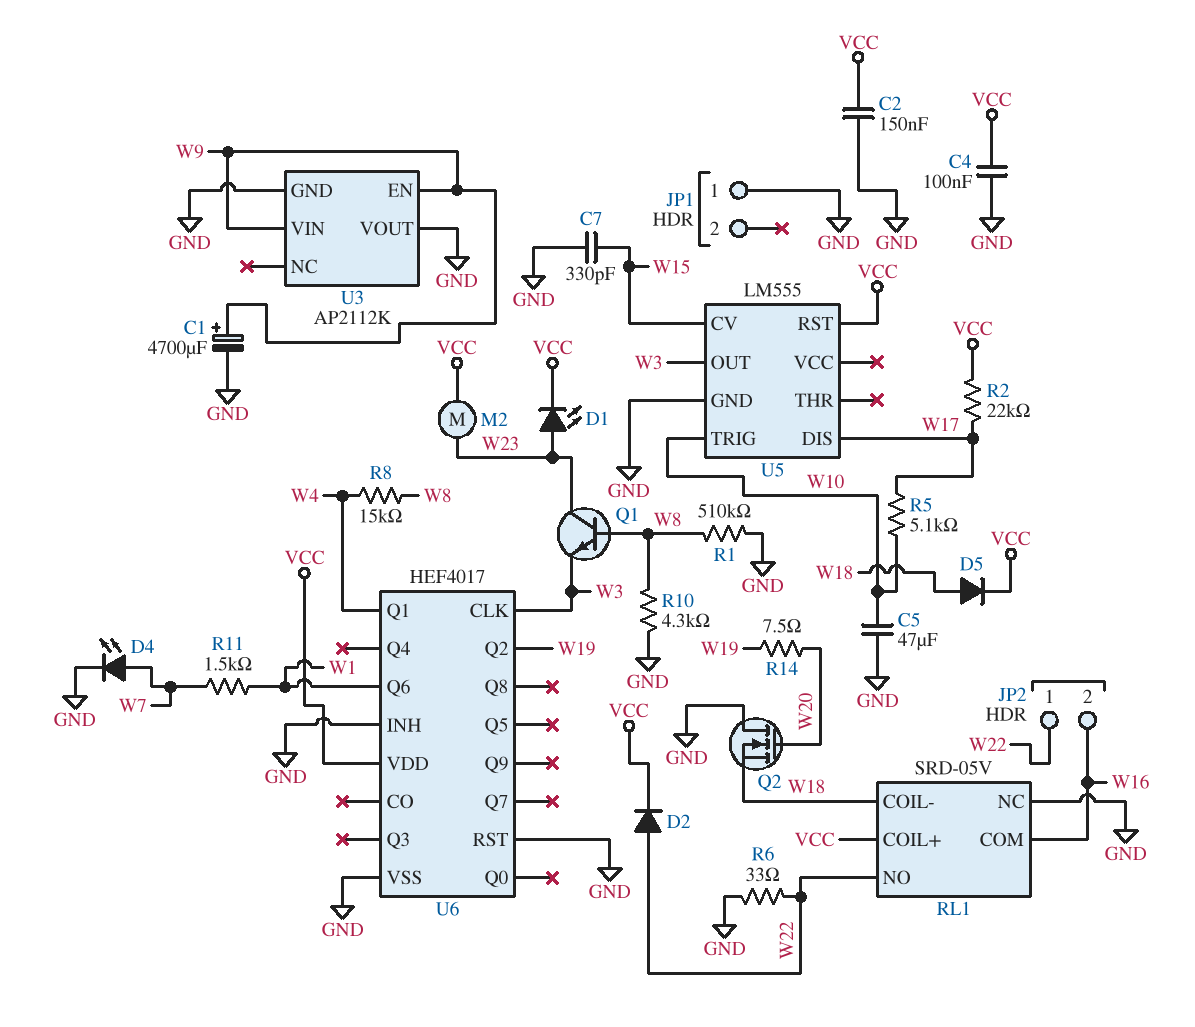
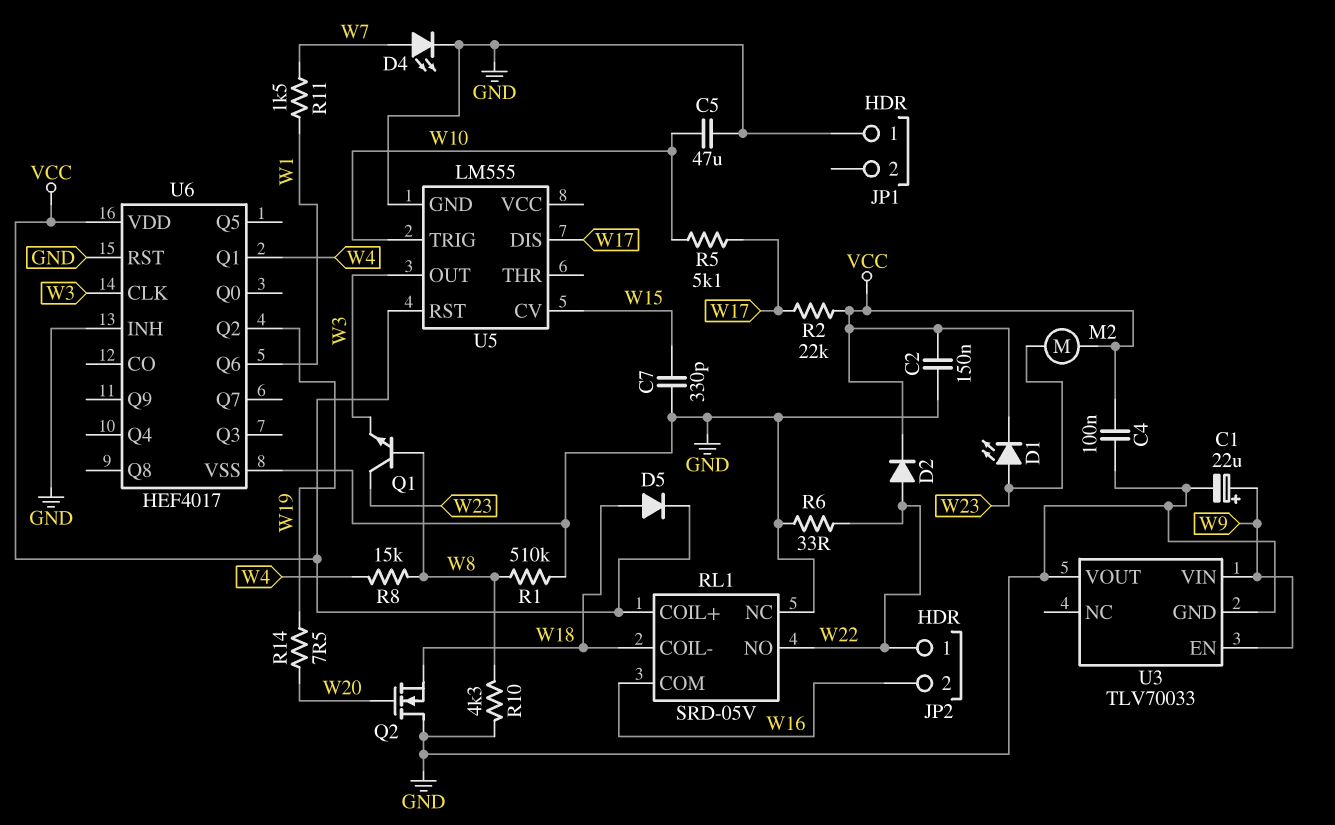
C1: 4700uF (plus W9, minus GND) -> 22uF (plus W9, minus GND)
U3: AP2112K -> TLV70033

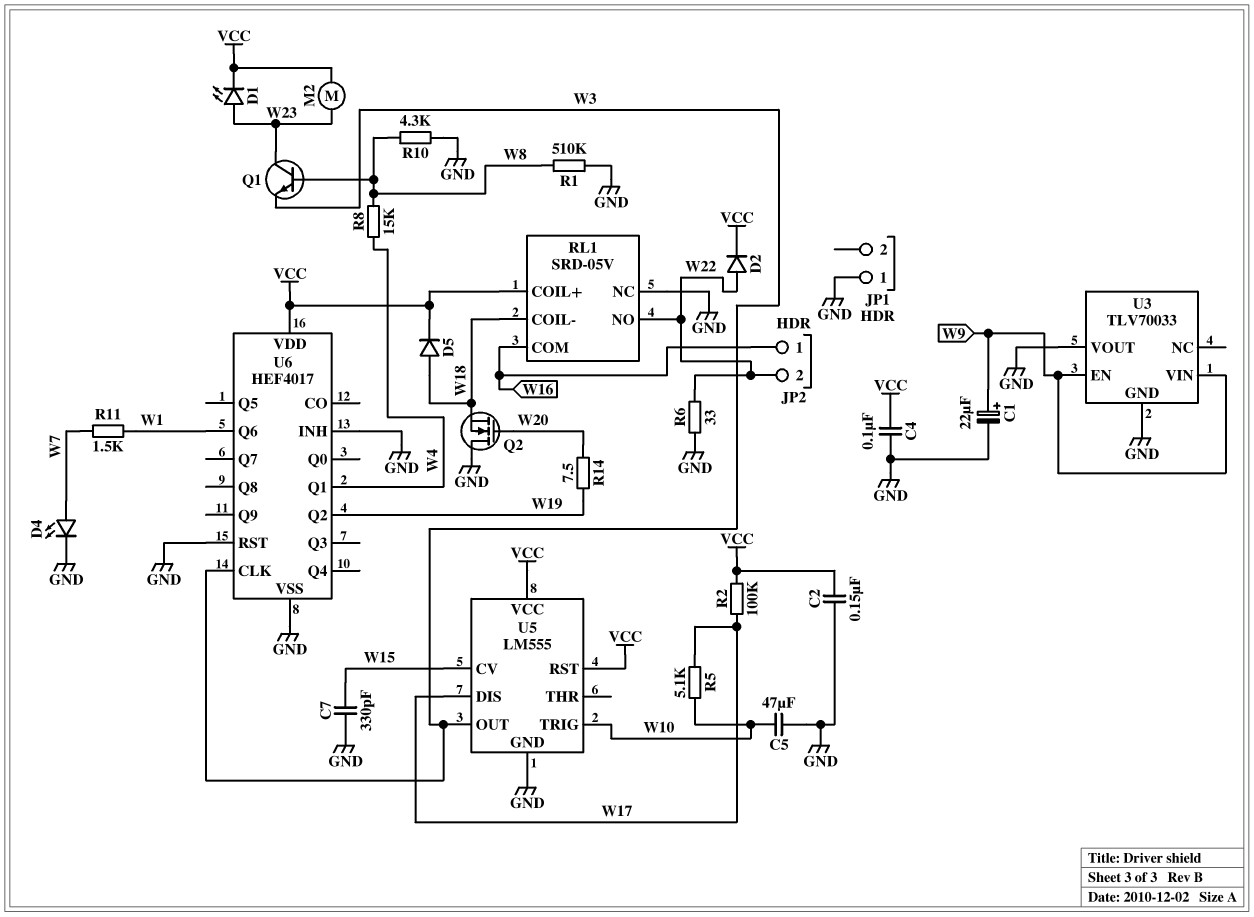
JP2 pin 1: W22 -> W16
JP2 pin 2: W16 -> W22
R2: 22k (VCC, W17) -> 100k (VCC, W17)
U5 pin VCC: none -> VCC

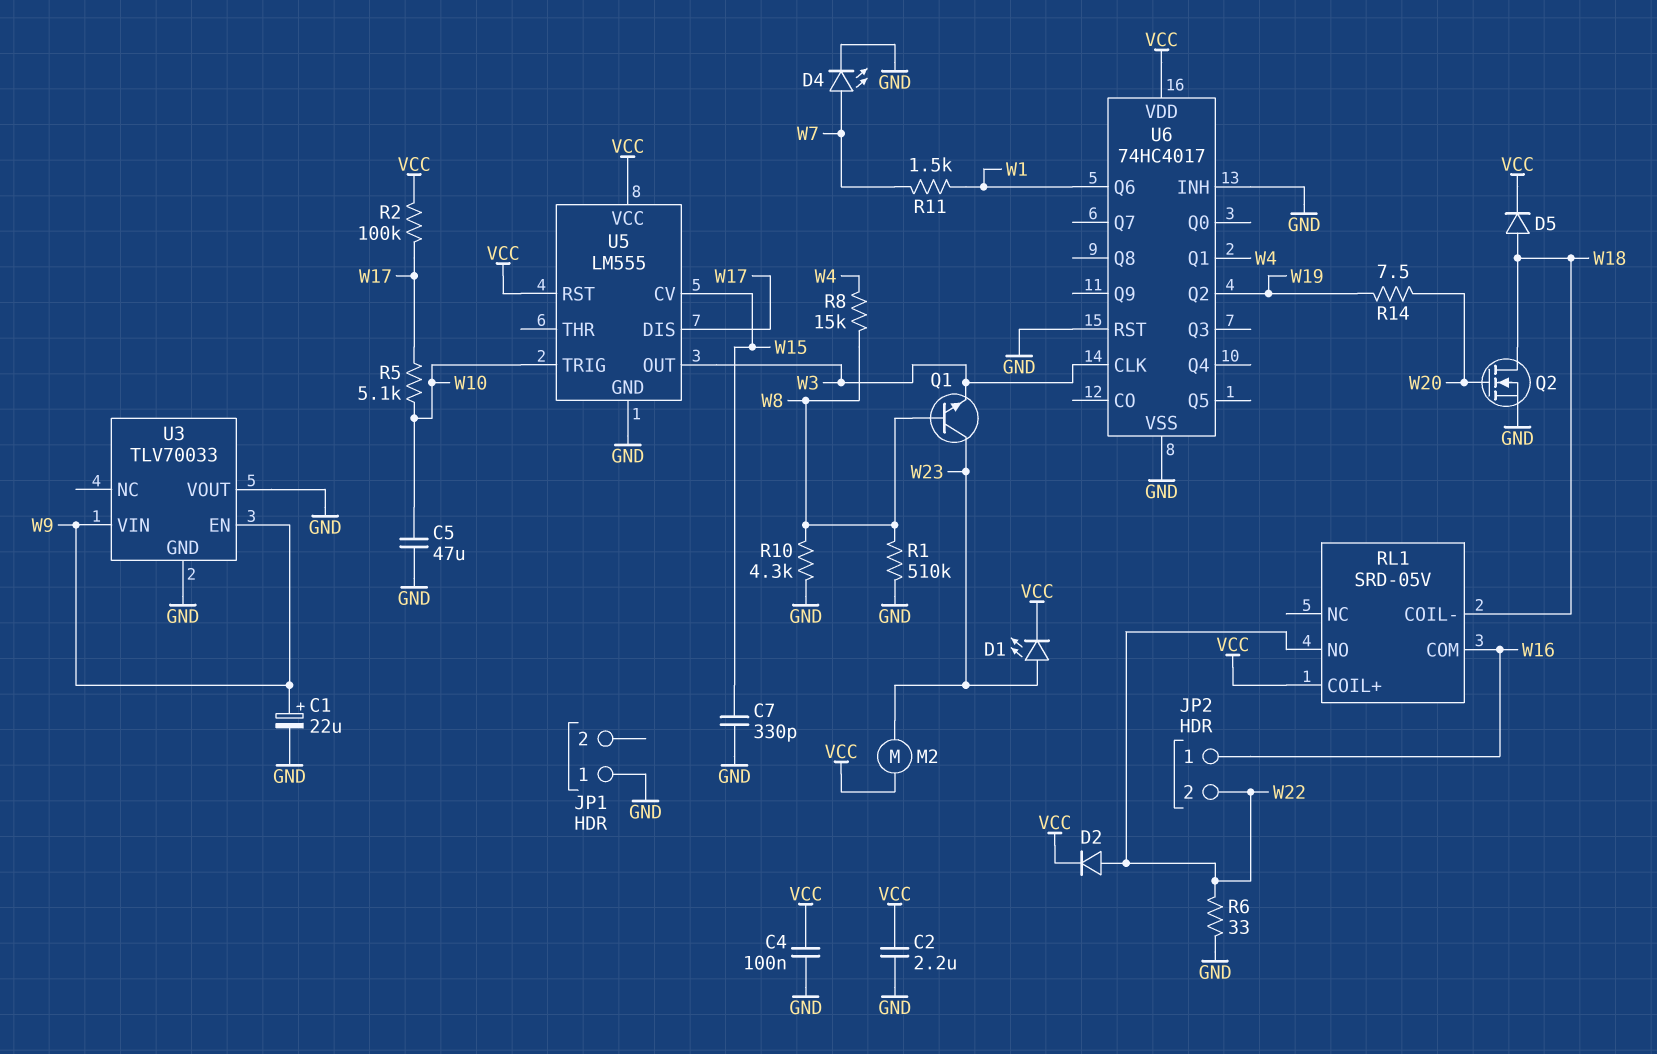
C2: 150nF (GND, VCC) -> 2.2uF (GND, VCC)
Q2: NMOS (G W20, D GND, S W18) -> NMOS (G W20, D W18, S GND)
RL1 pin NC: GND -> none
U6: HEF4017 -> 74HC4017

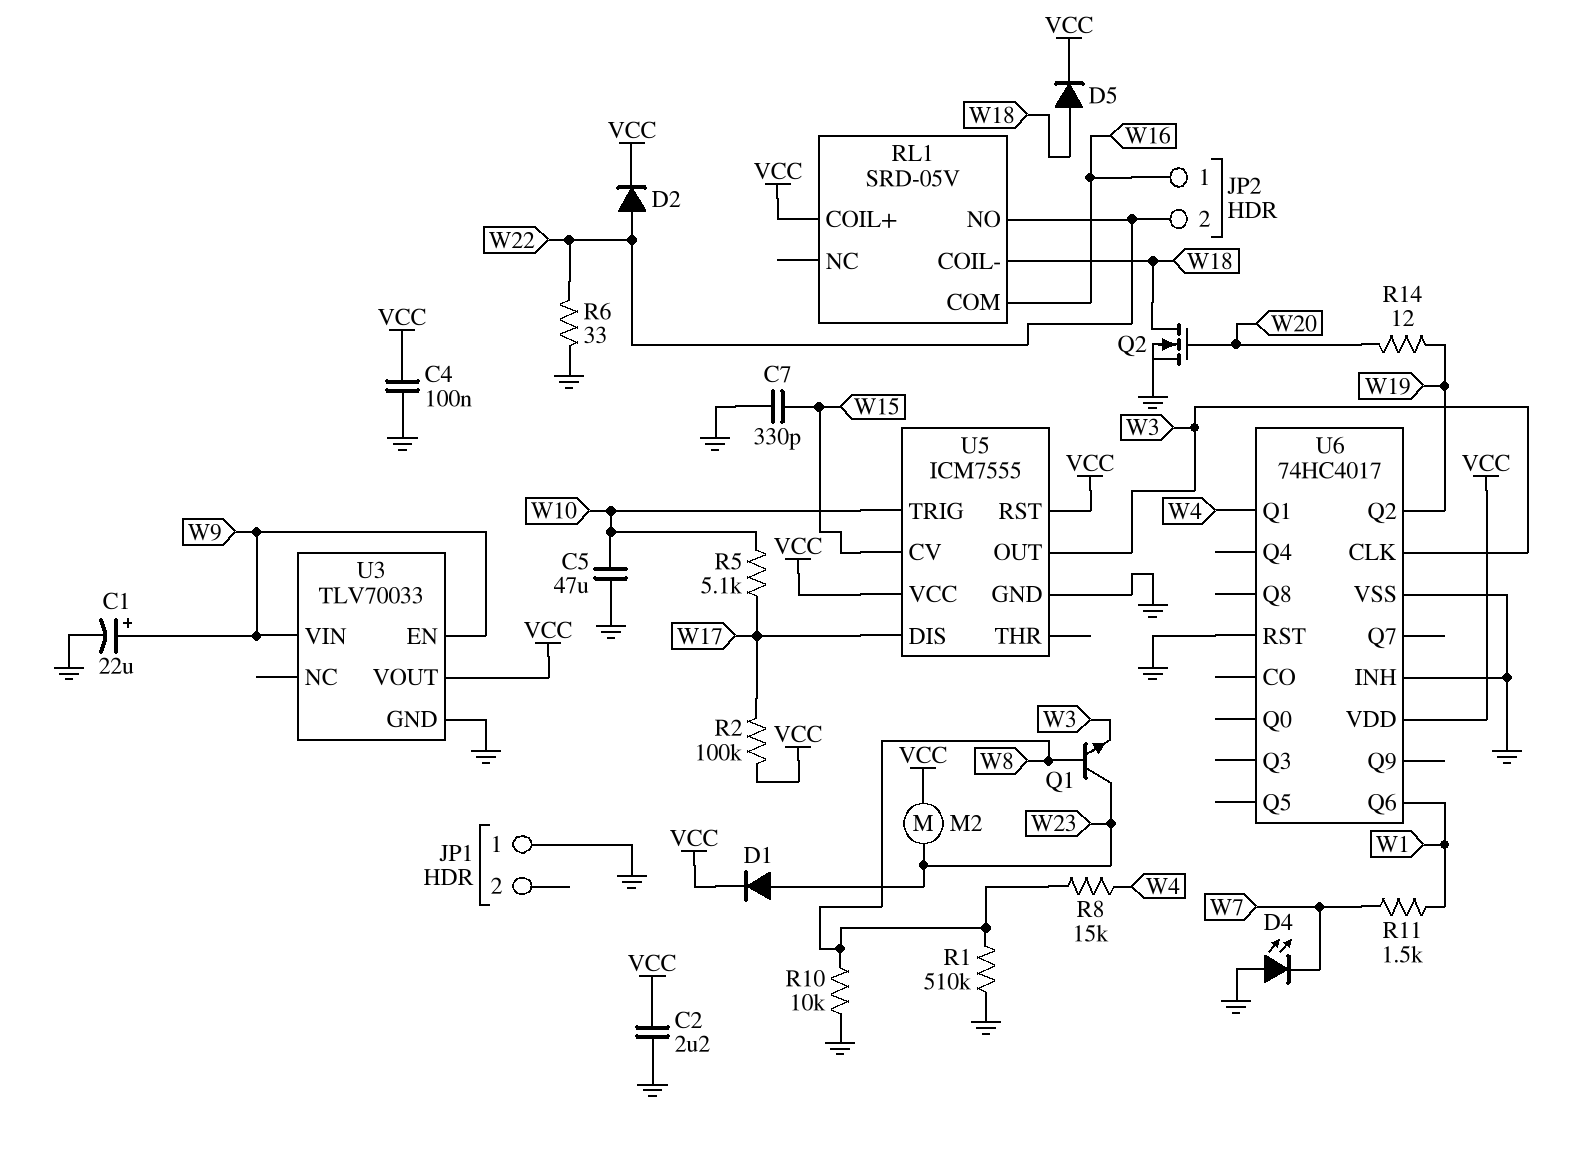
D1: LED (A W23, K VCC) -> diode (A W23, K VCC)
D4: LED (A W7, K GND) -> LED (A GND, K W7)
R10: 4.3k (GND, W8) -> 10k (GND, W8)
R14: 7.5 (W19, W20) -> 12 (W19, W20)
U3 pin VOUT: GND -> VCC
U5: LM555 -> ICM7555

